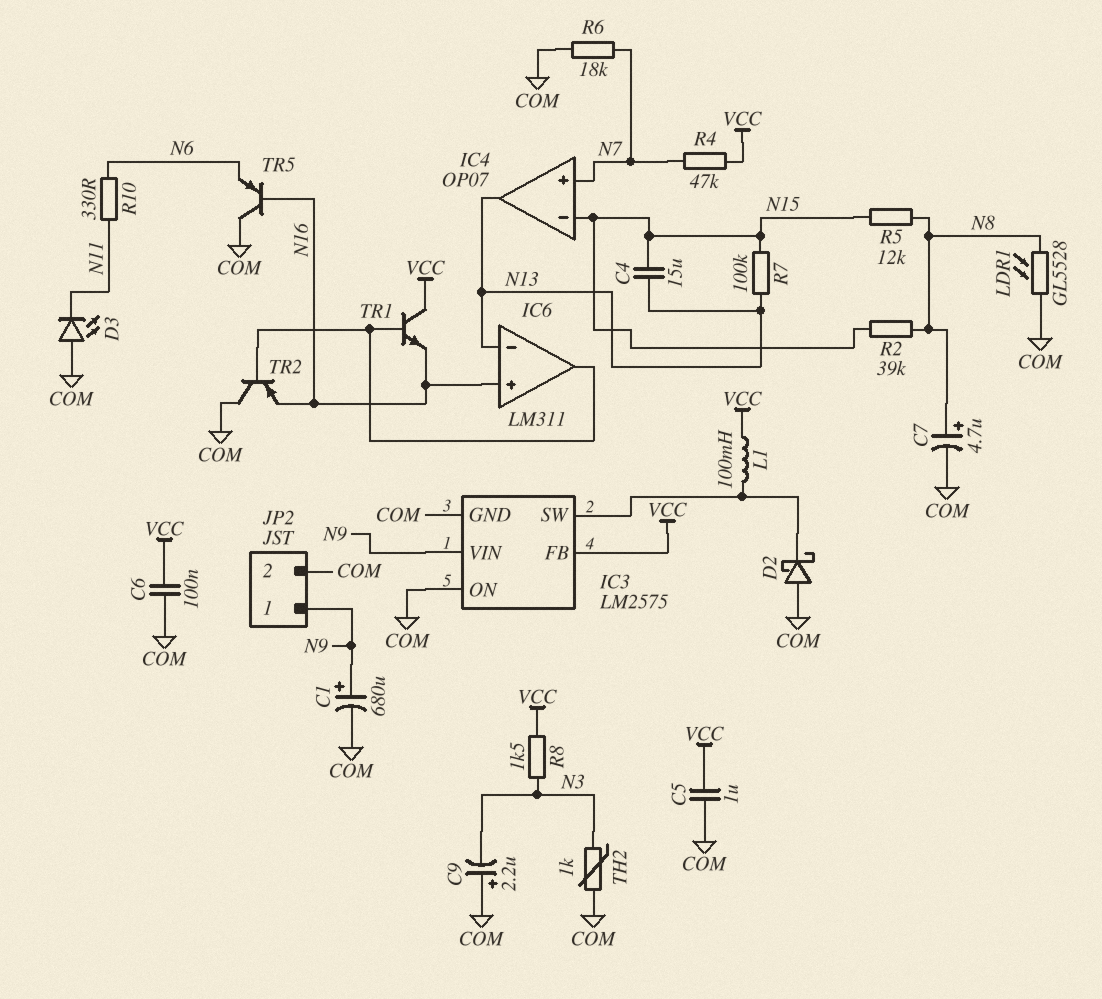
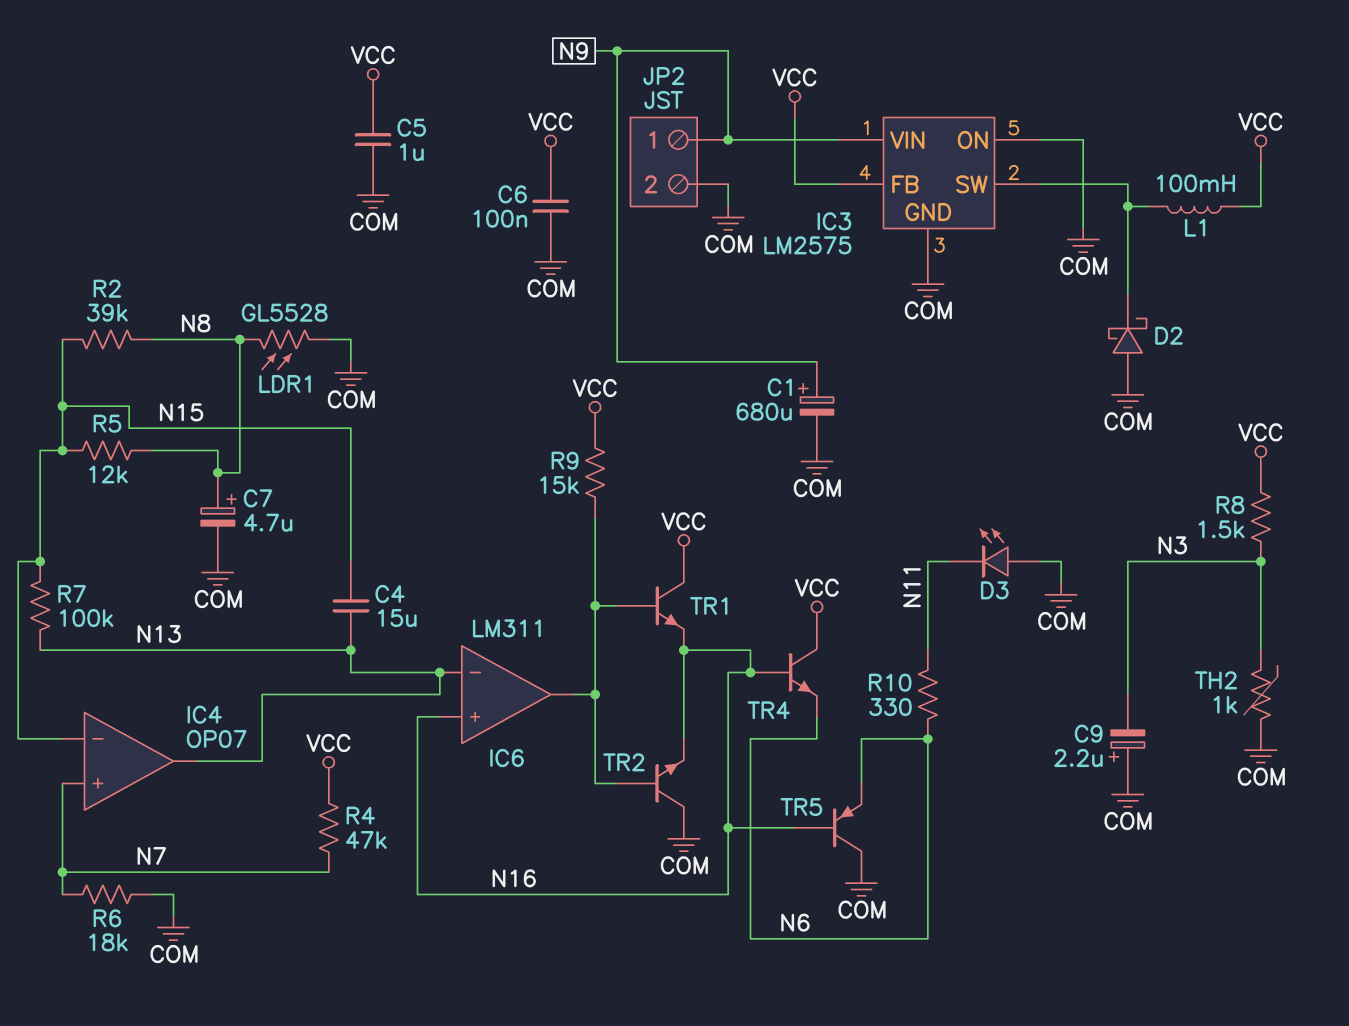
R9: none -> 15k (IC6/out, VCC)
TR2: PNP (B IC6/out, C COM, E N16) -> NPN (B IC6/out, C COM, E N16)
TR4: none -> NPN (B N16, C VCC, E N6)

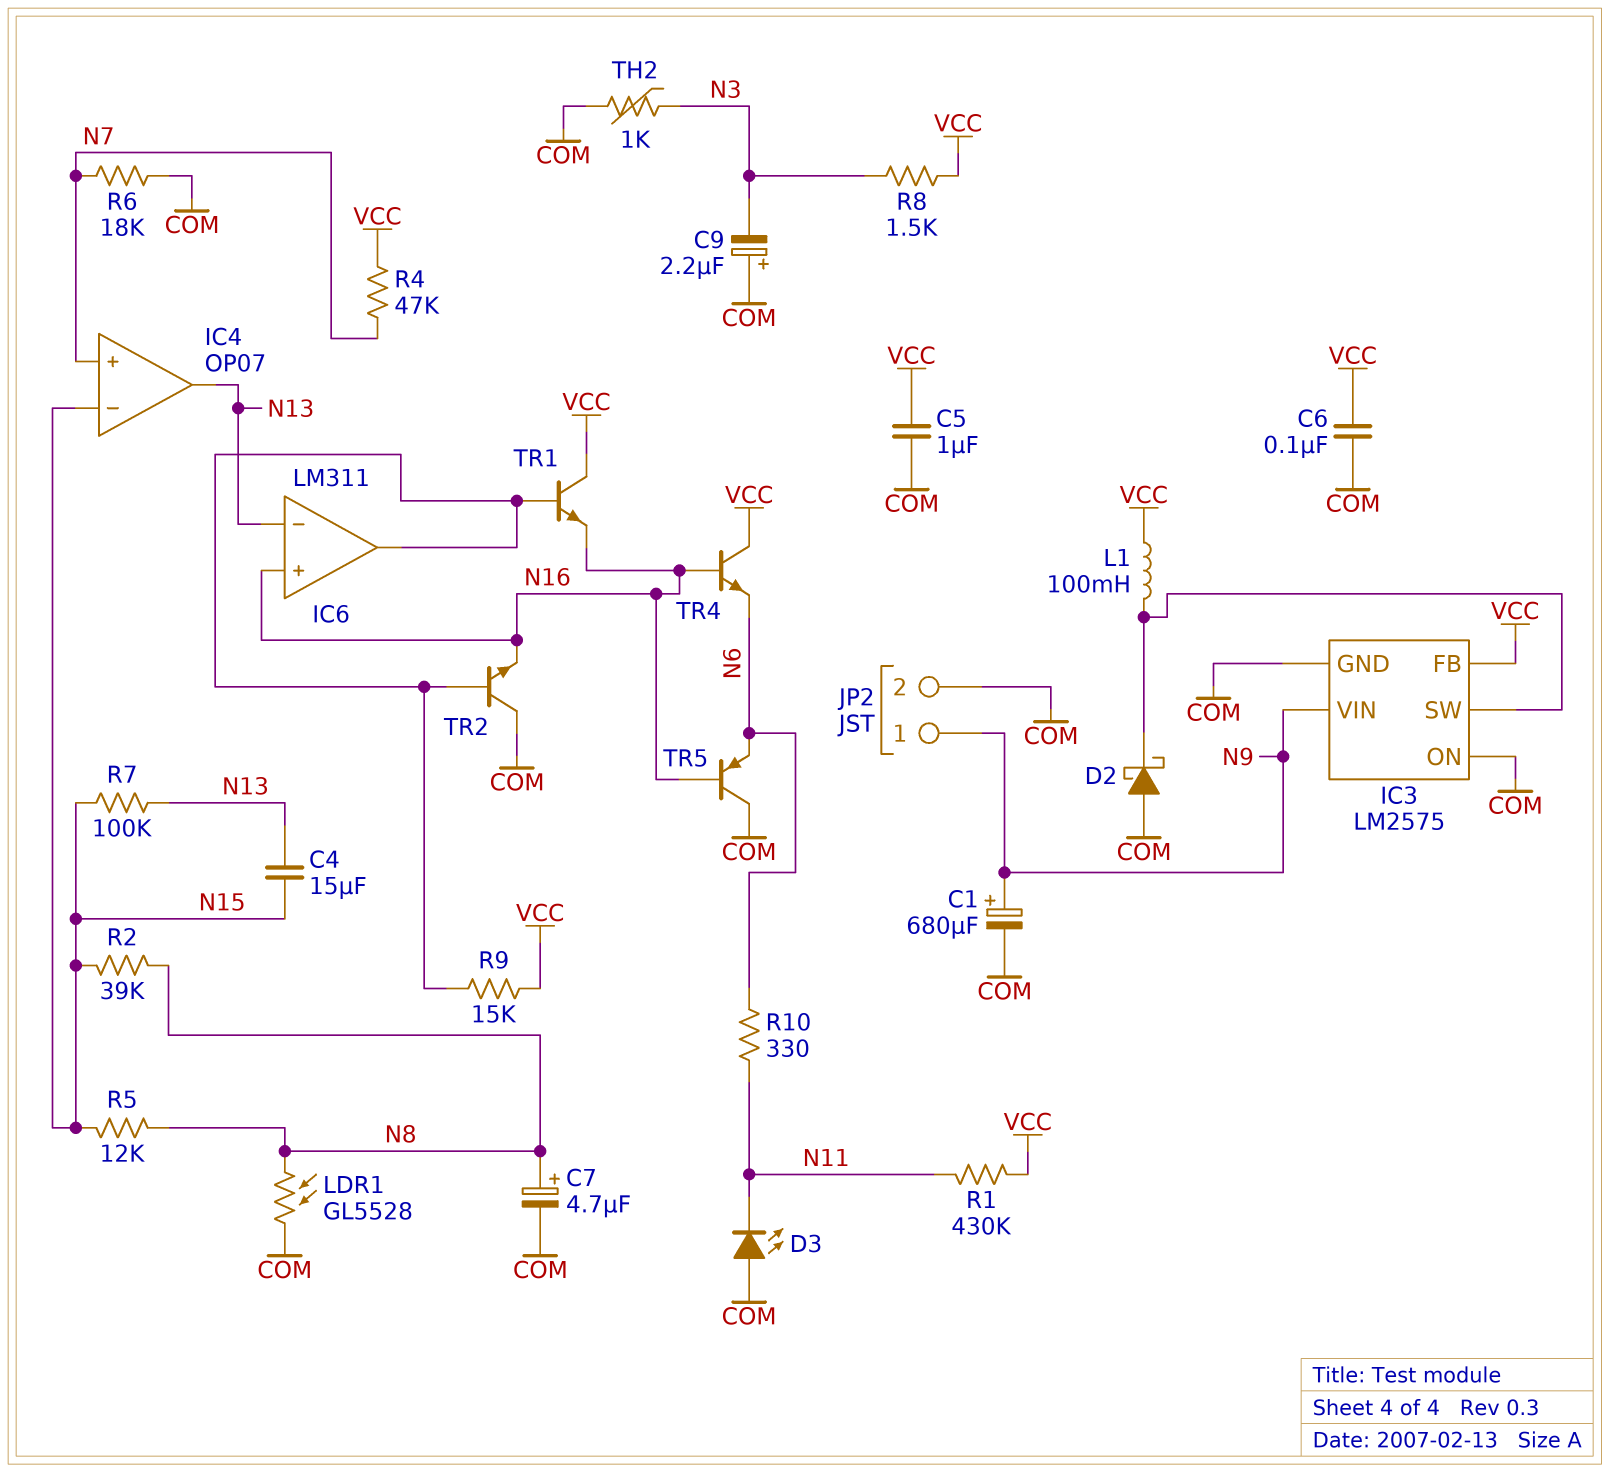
R1: none -> 430k (N11, VCC)

